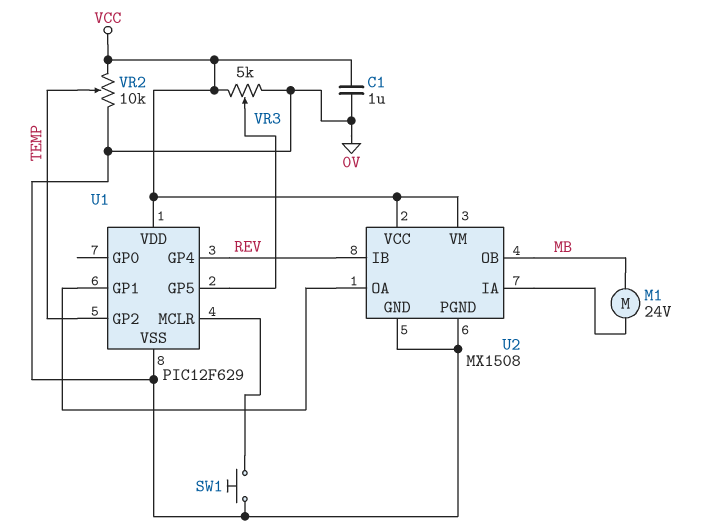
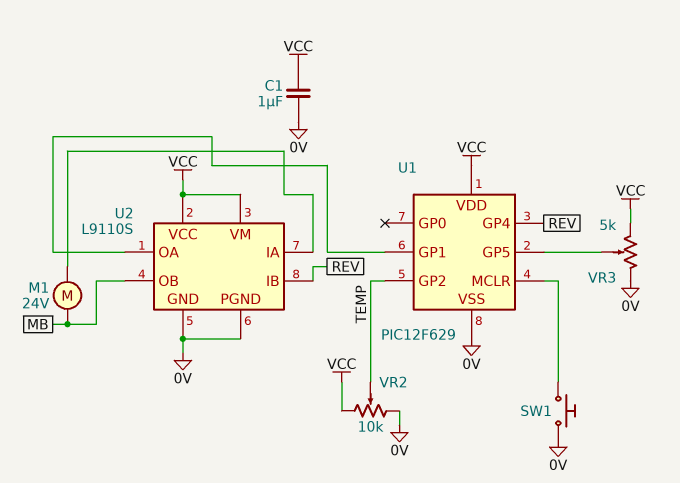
U2: MX1508 -> L9110S

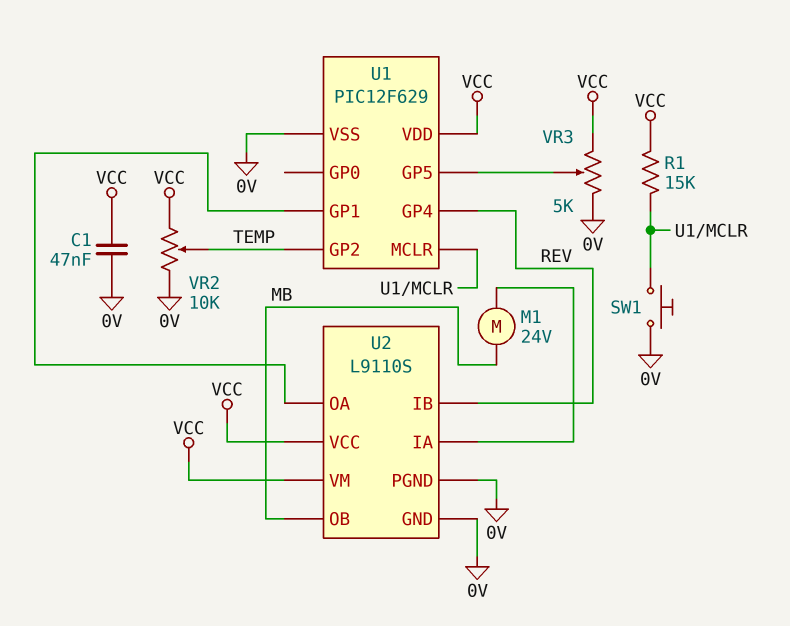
C1: 1uF (0V, VCC) -> 47nF (0V, VCC)
R1: none -> 15k (U1/MCLR, VCC)

